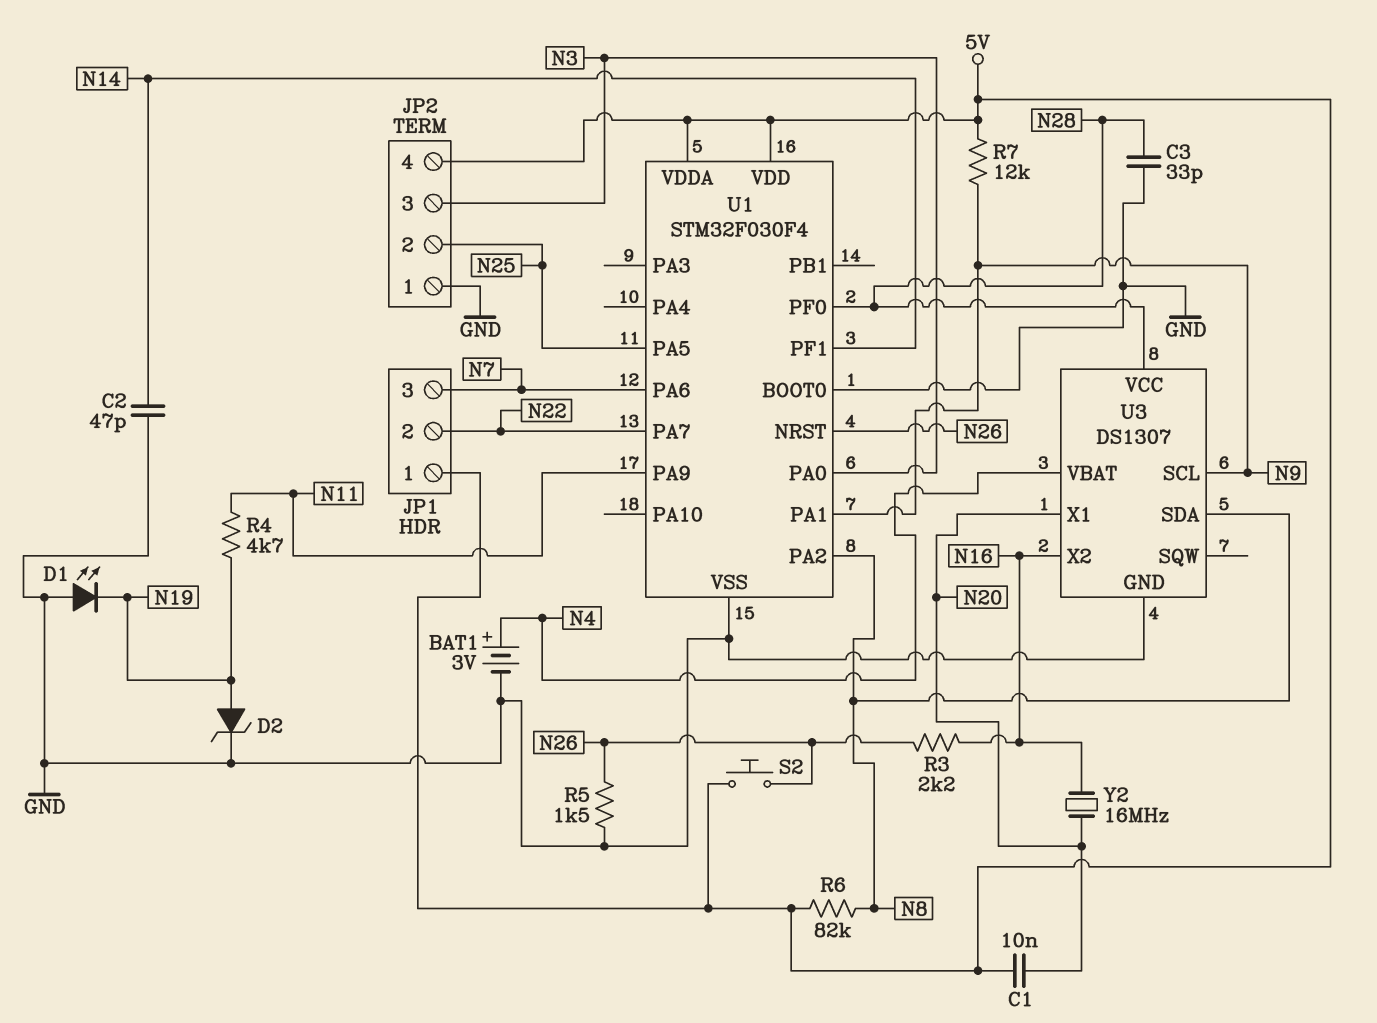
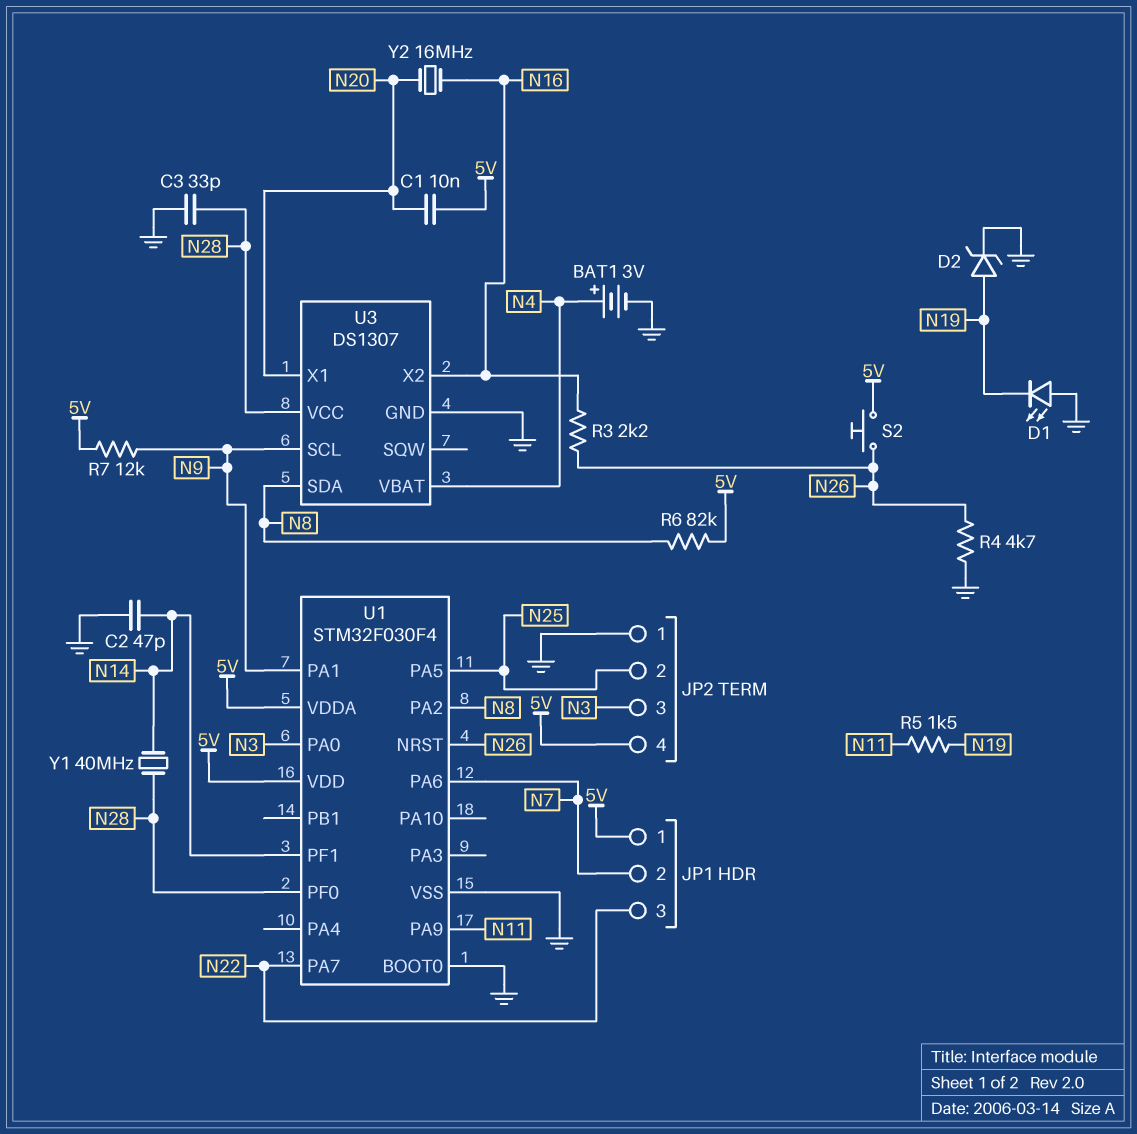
JP1 pin 2: N22 -> N7
JP1 pin 3: N7 -> N22
R4: 4.7k (N11, N19) -> 4.7k (GND, N26)
R5: 1.5k (GND, N26) -> 1.5k (N11, N19)
Y1: none -> 40MHz (N14, N28)

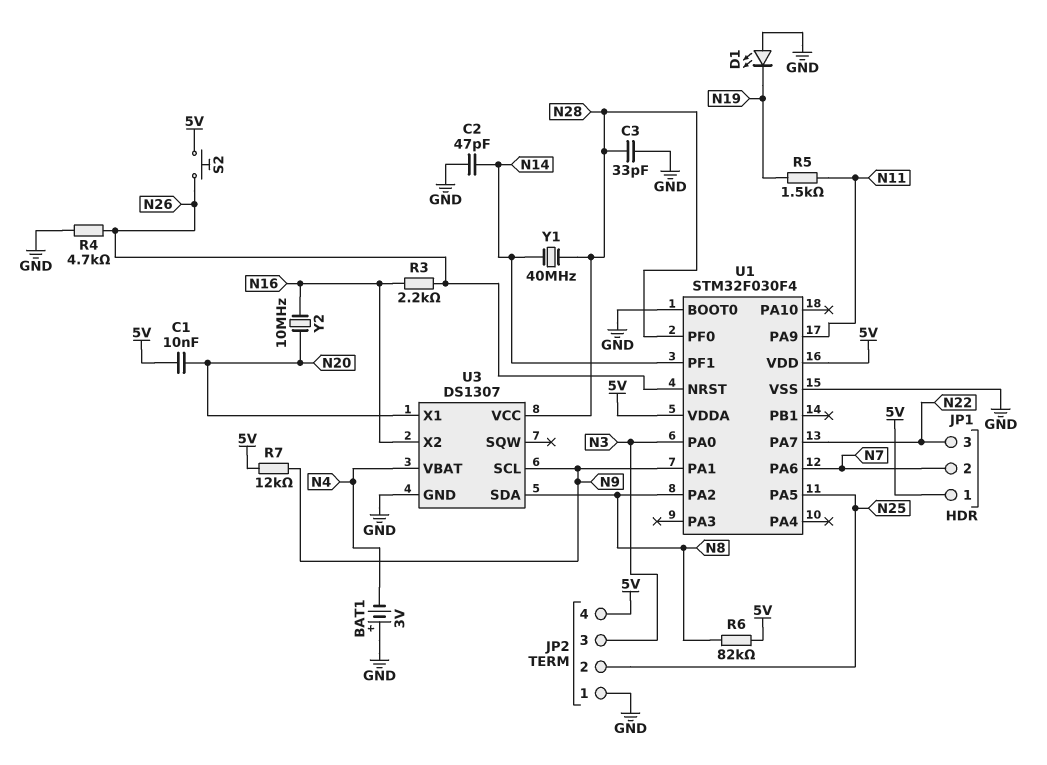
BAT1: 3V (plus N4, minus GND) -> 3V (plus GND, minus N4)
D2: zener (A N19, K GND) -> none
Y2: 16MHz (N16, N20) -> 10MHz (N16, N20)

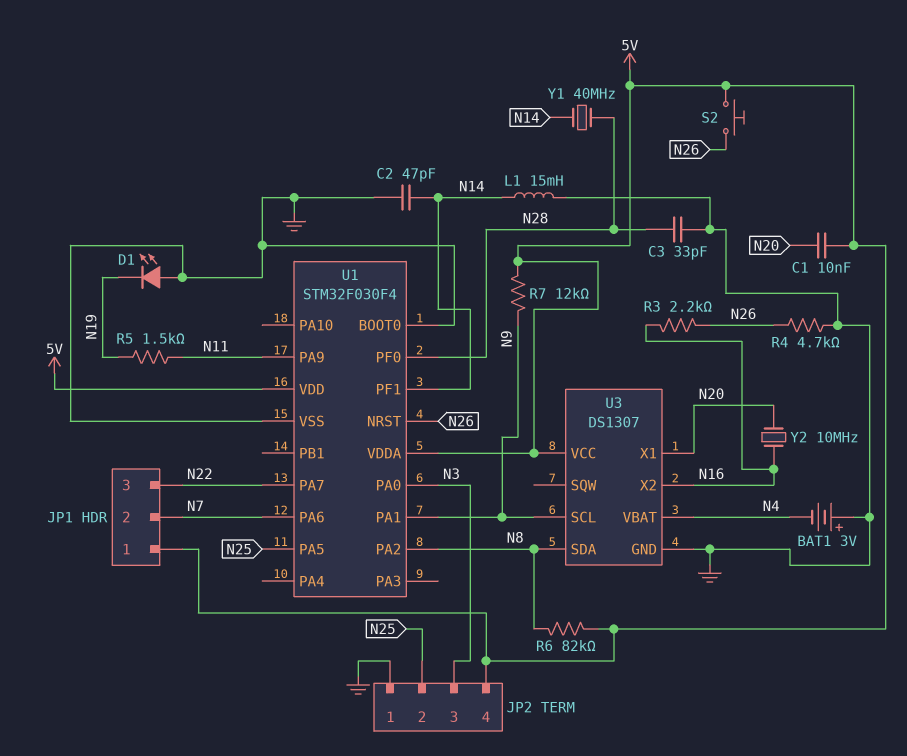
L1: none -> 15mH (GND, N14)
U3 pin VCC: N28 -> 5V

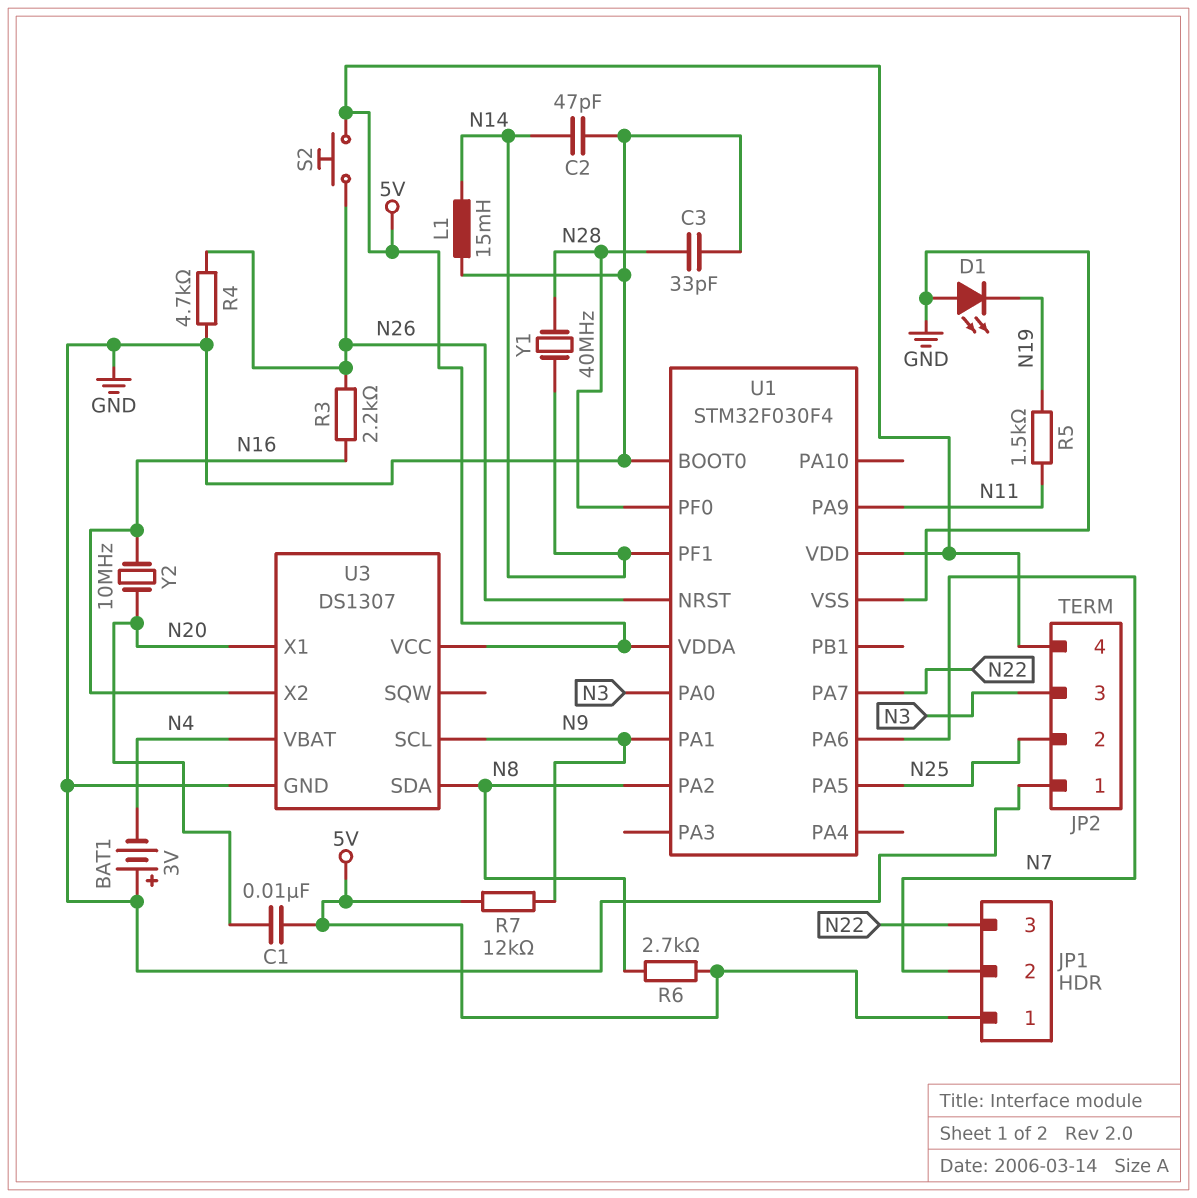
R6: 82k (5V, N8) -> 2.7k (5V, N8)

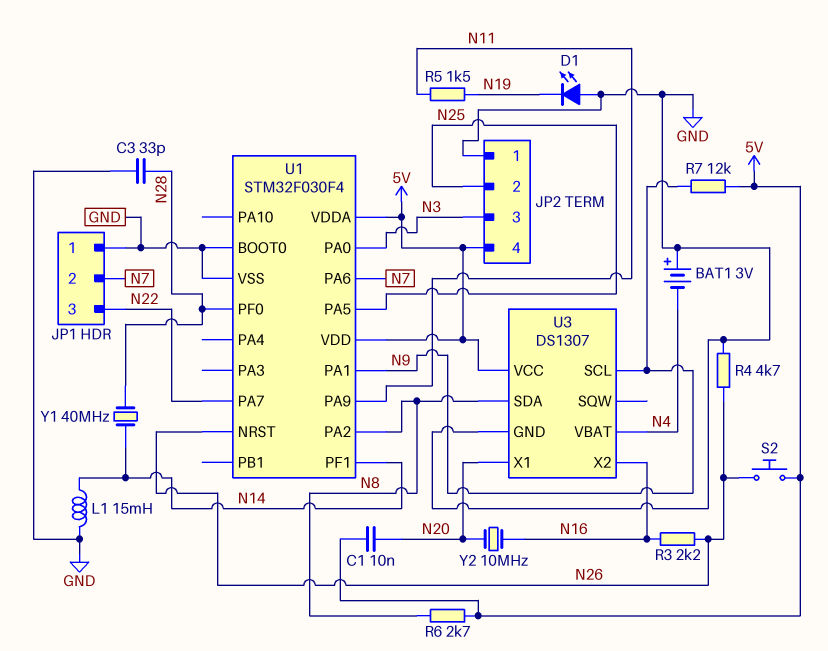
C2: 47pF (GND, N14) -> none
JP1 pin 1: 5V -> GND

